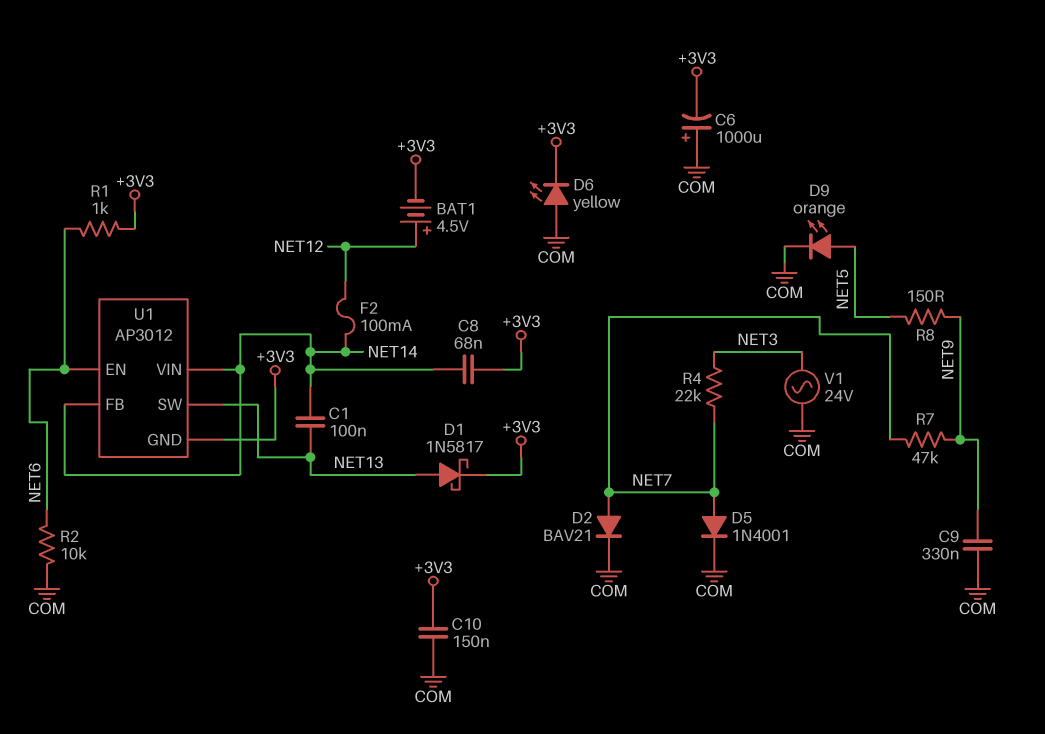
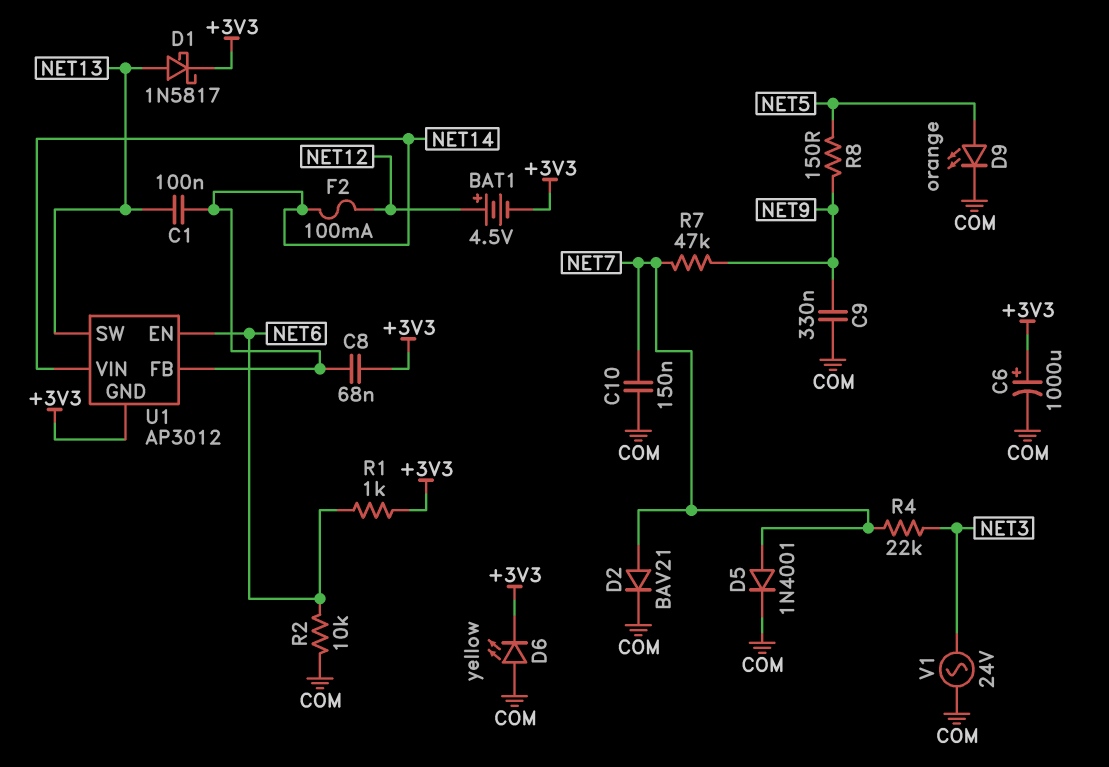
C6: 1000uF (plus COM, minus +3V3) -> 1000uF (plus +3V3, minus COM)
C10: 150nF (+3V3, COM) -> 150nF (COM, NET7)

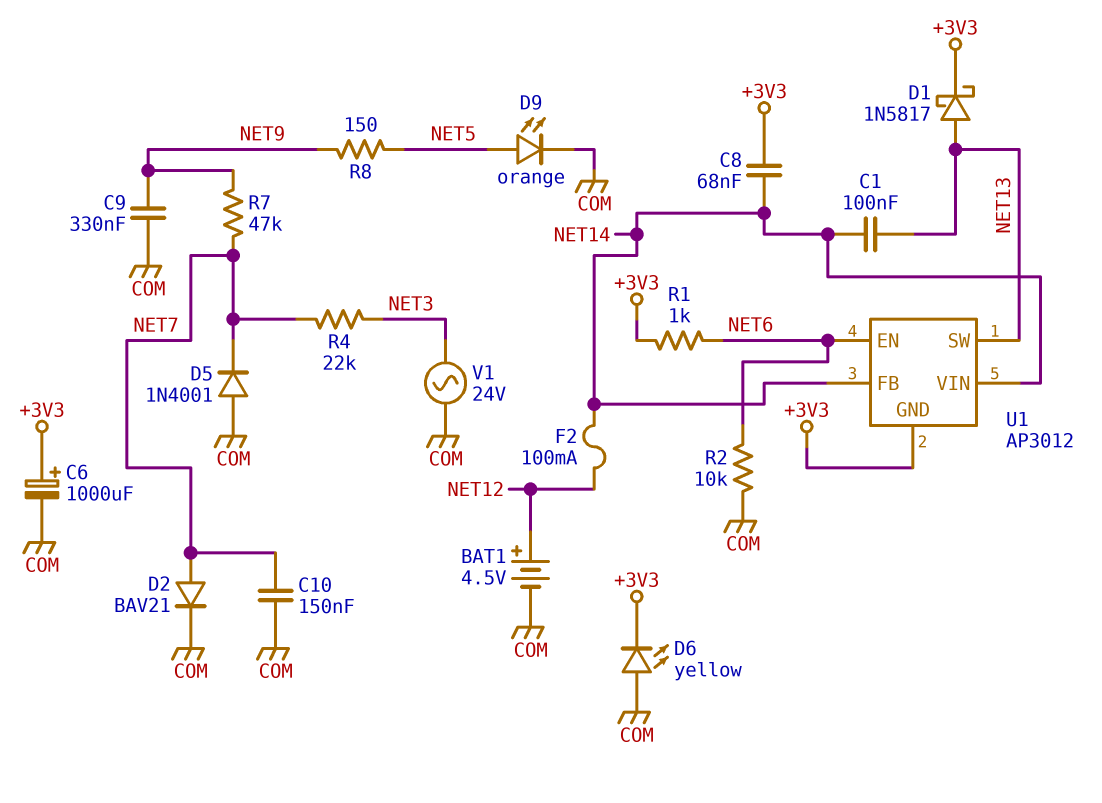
BAT1: 4.5V (plus NET12, minus +3V3) -> 4.5V (plus NET12, minus COM)
D5: diode 1N4001 (A NET7, K COM) -> diode 1N4001 (A COM, K NET7)

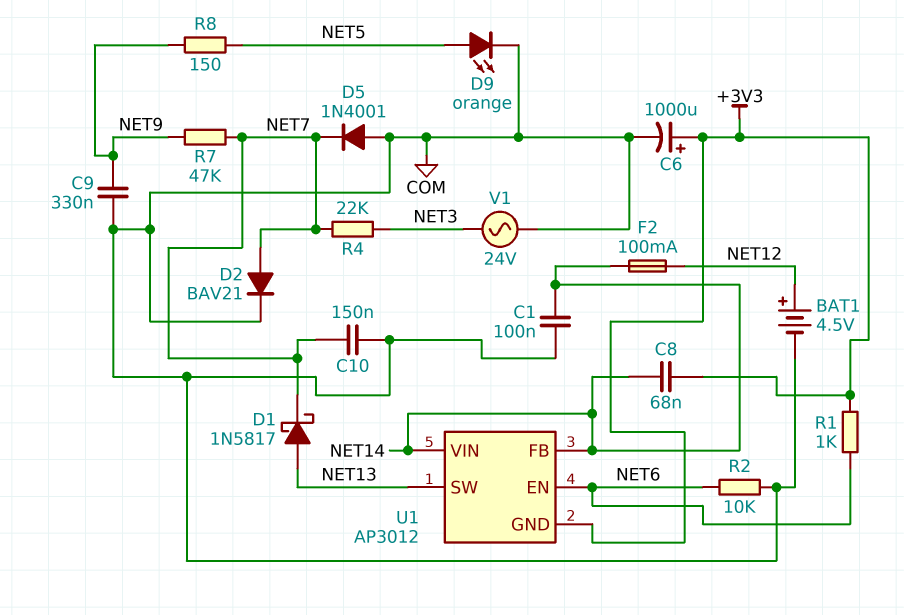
C1: 100nF (NET13, NET14) -> 100nF (COM, NET14)
D1: schottky 1N5817 (A NET13, K +3V3) -> schottky 1N5817 (A NET13, K NET7)
D6: LED yellow (A COM, K +3V3) -> none

